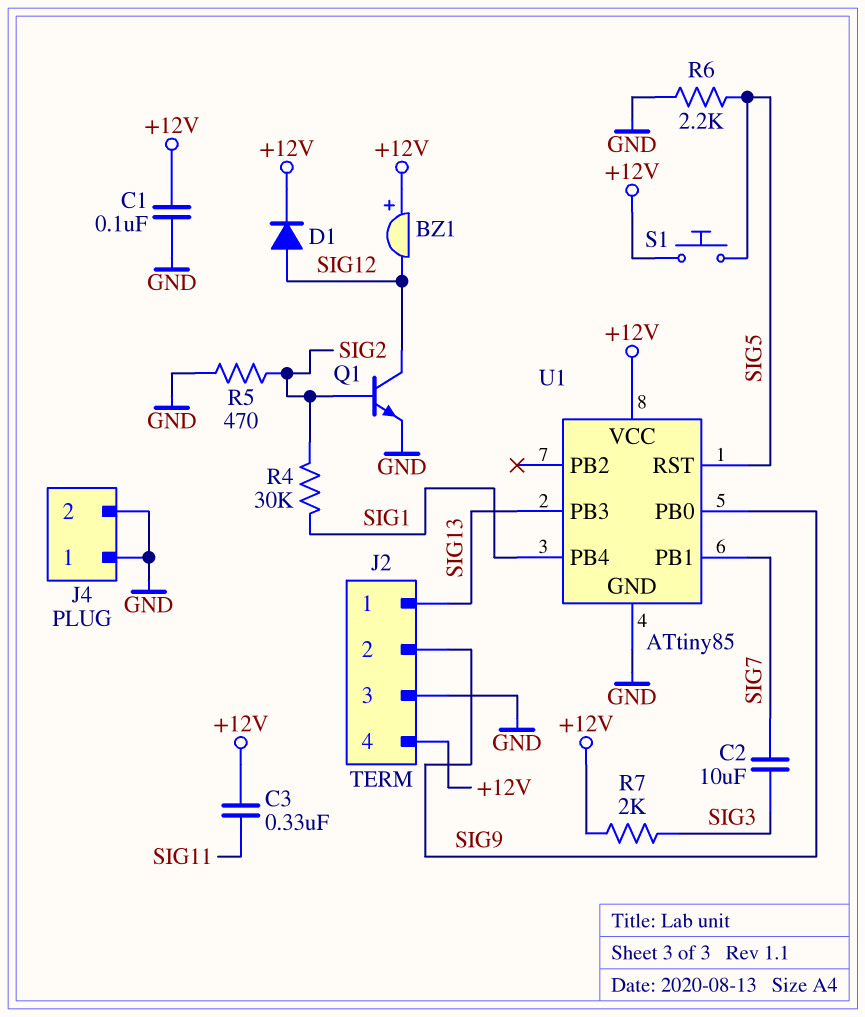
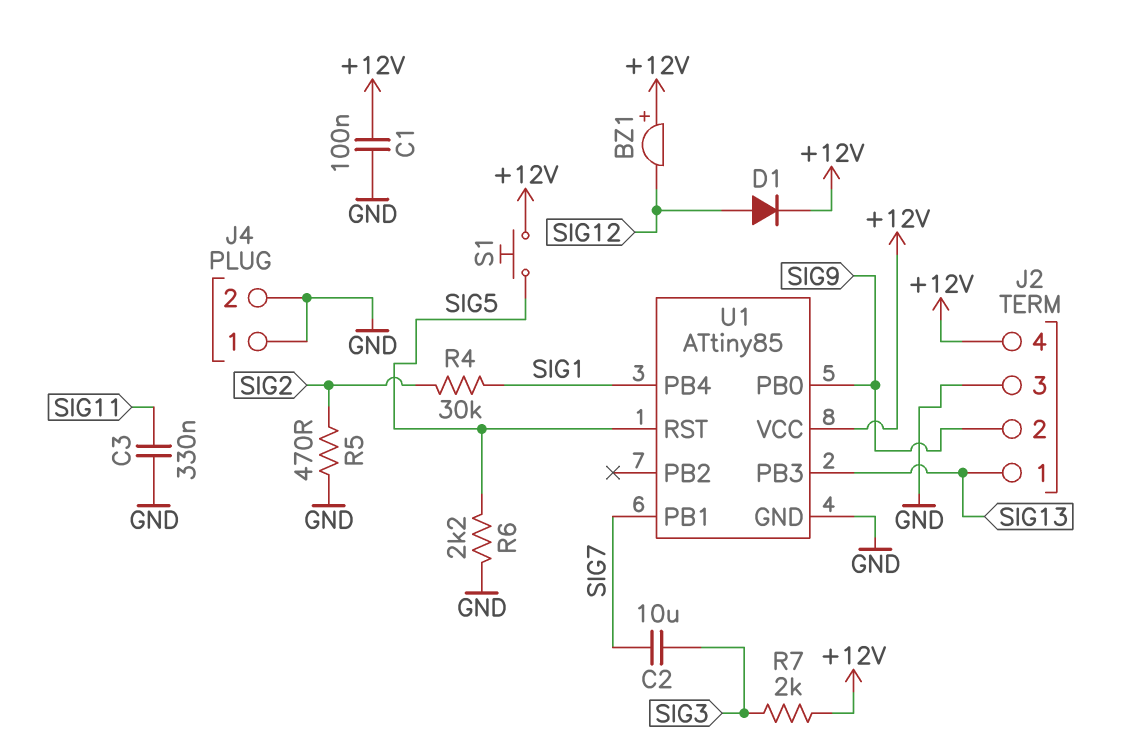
C3: 330nF (+12V, SIG11) -> 330nF (GND, SIG11)
Q1: NPN (B SIG2, C SIG12, E GND) -> none

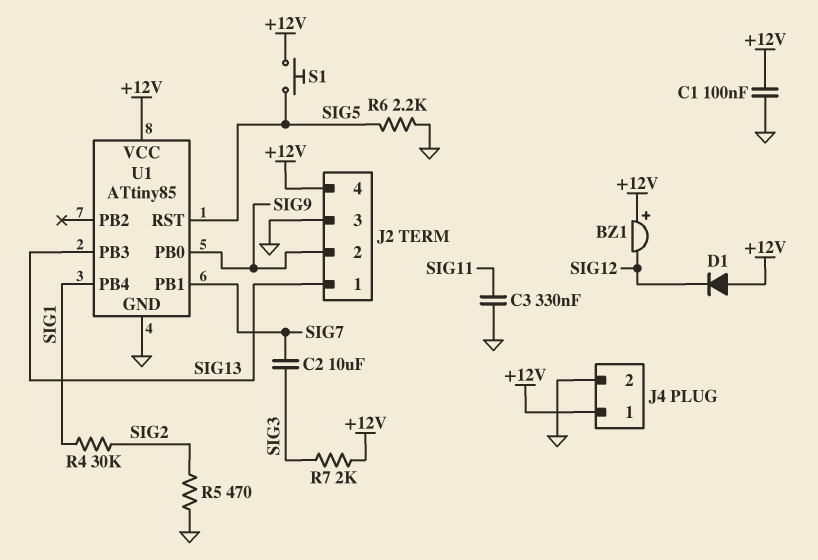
D1: diode (A SIG12, K +12V) -> diode (A +12V, K SIG12)
J4 pin 1: GND -> +12V

